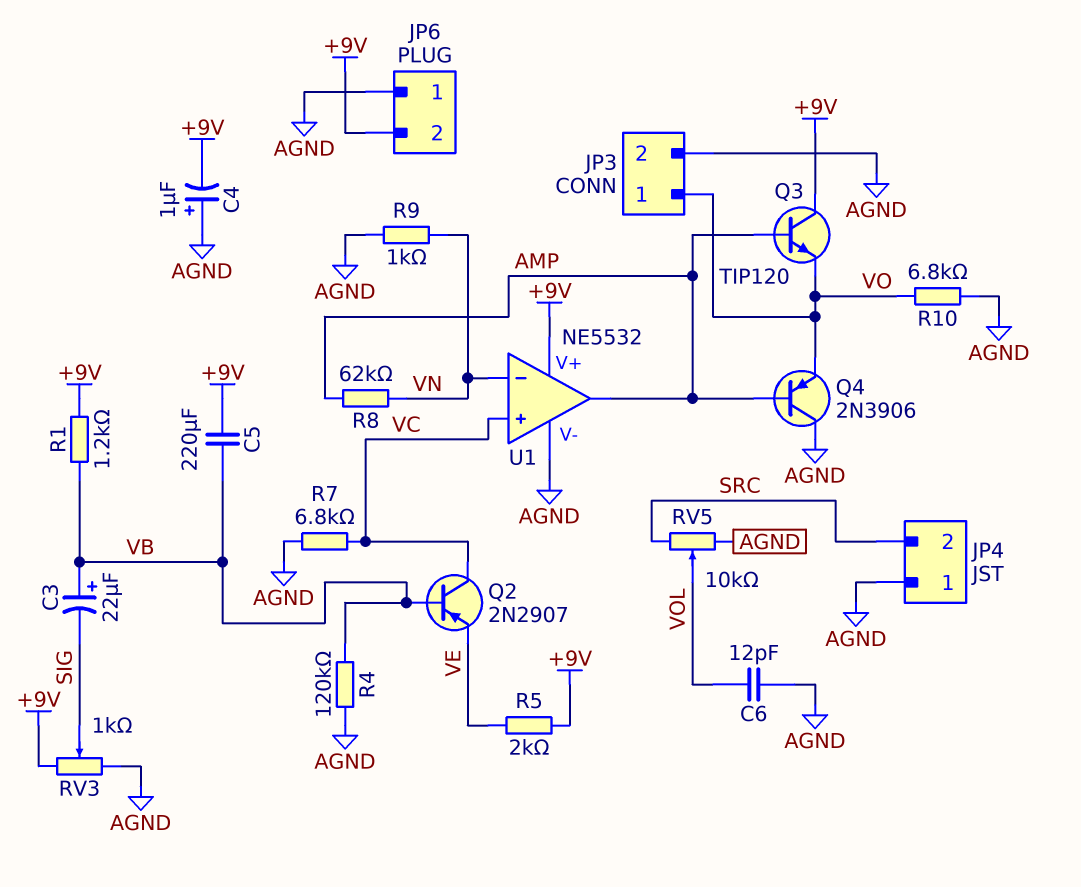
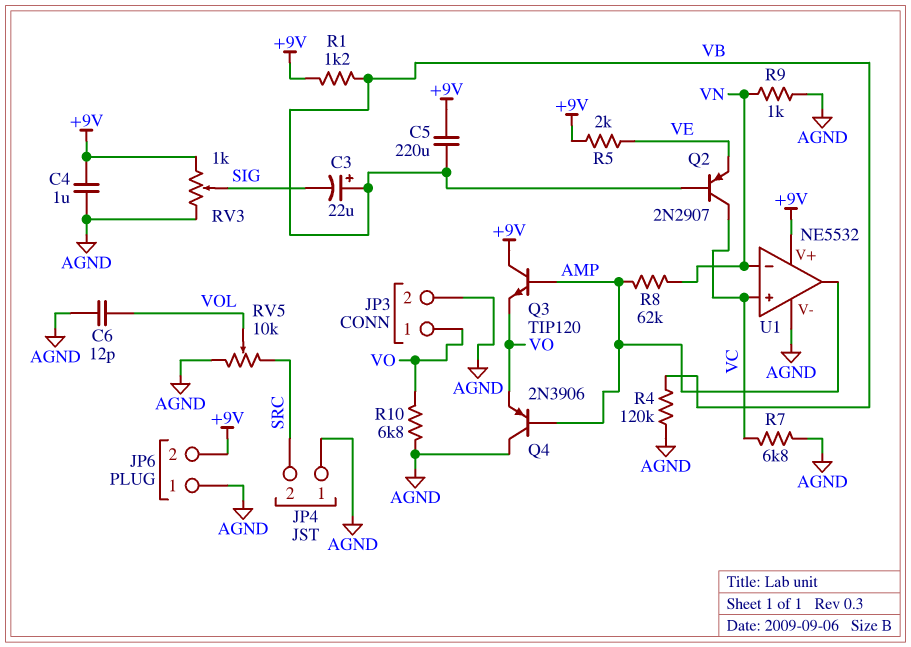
C4: 1uF (plus AGND, minus +9V) -> 1uF (+9V, AGND)

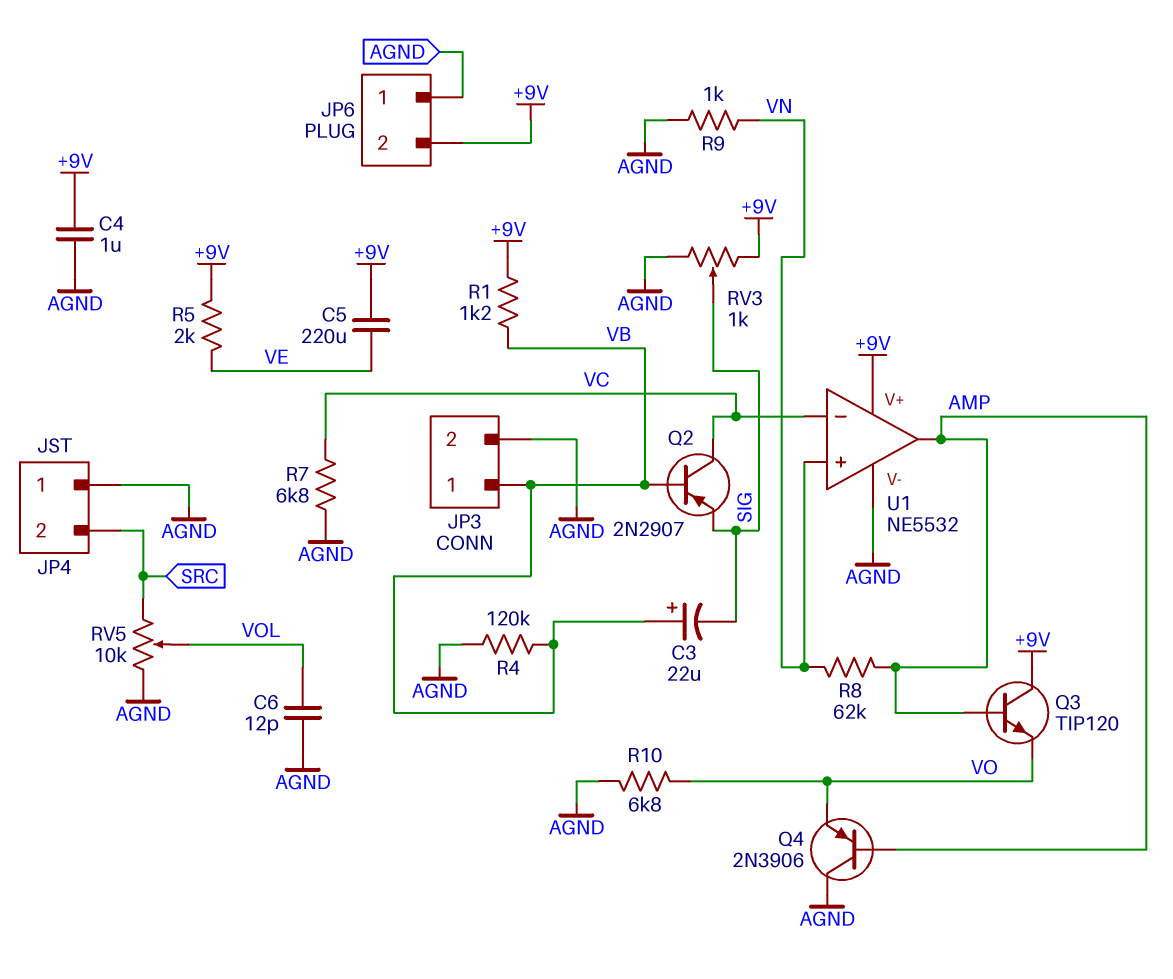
C5: 220uF (+9V, VB) -> 220uF (+9V, VE)
JP3 pin 1: VO -> VB
Q2: PNP 2N2907 (B VB, C VC, E VE) -> PNP 2N2907 (B VB, C VC, E SIG)
U1 pin in+: VC -> VN
U1 pin in-: VN -> VC

